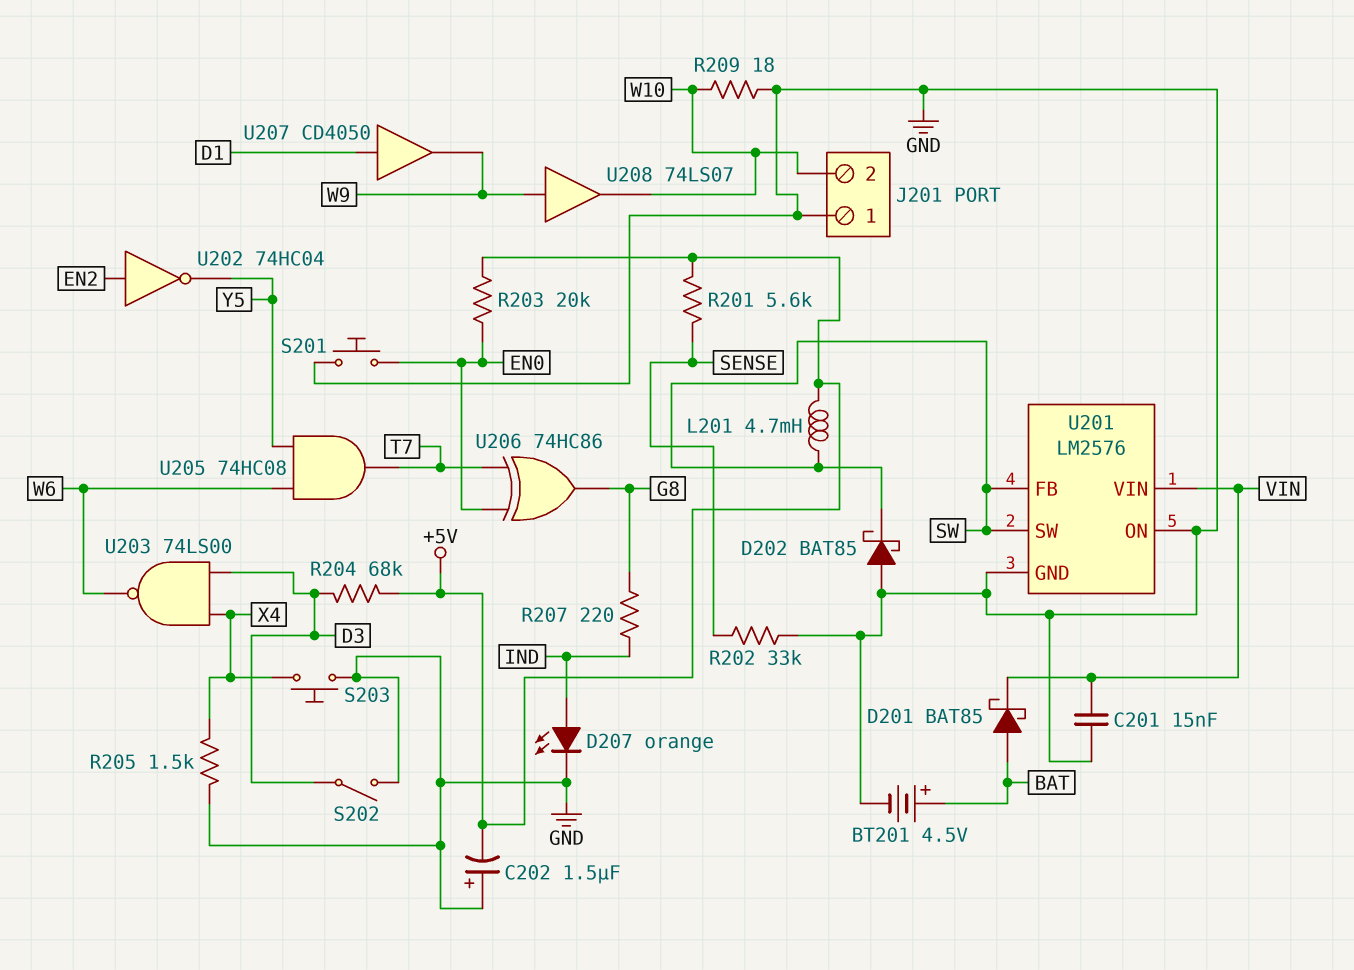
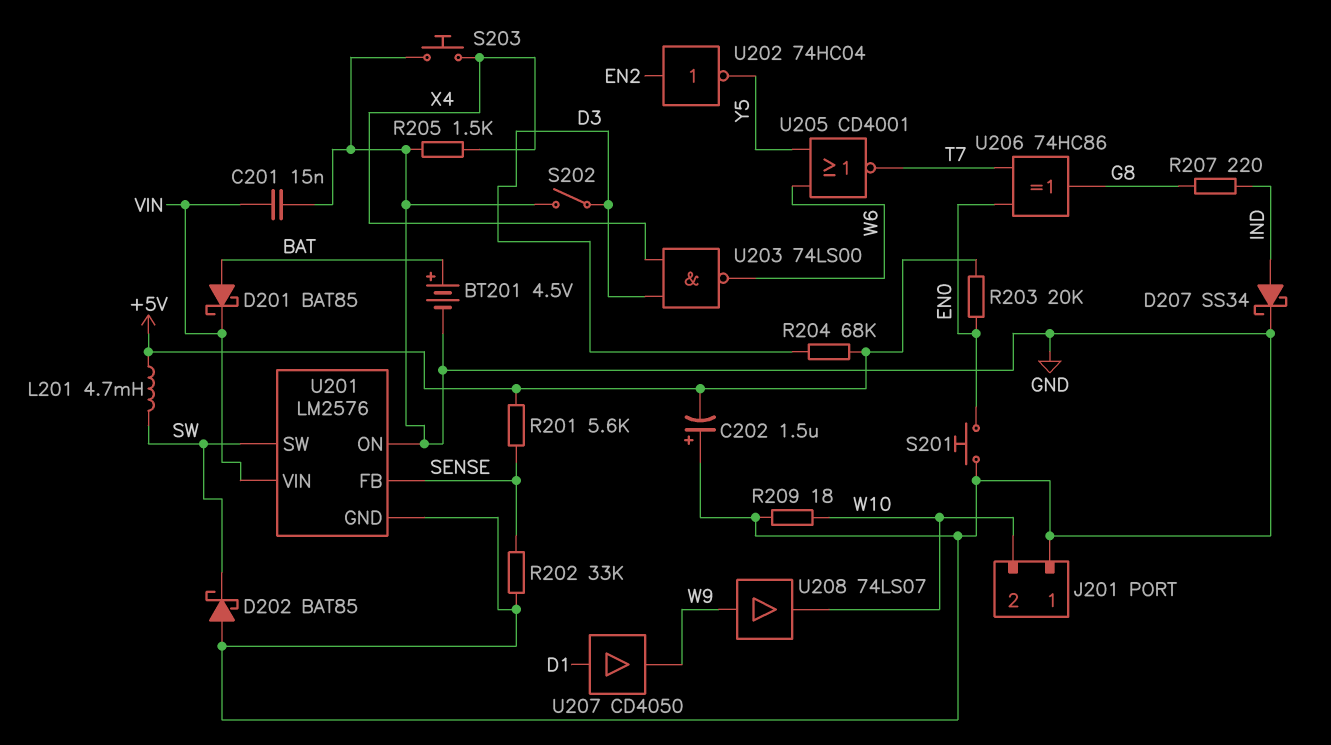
D207: LED orange (A IND, K GND) -> schottky SS34 (A IND, K GND)
U201 pin FB: SW -> SENSE
U205: AND 74HC08 (in W6, in Y5, out T7) -> NOR CD4001 (in W6, in Y5, out T7)

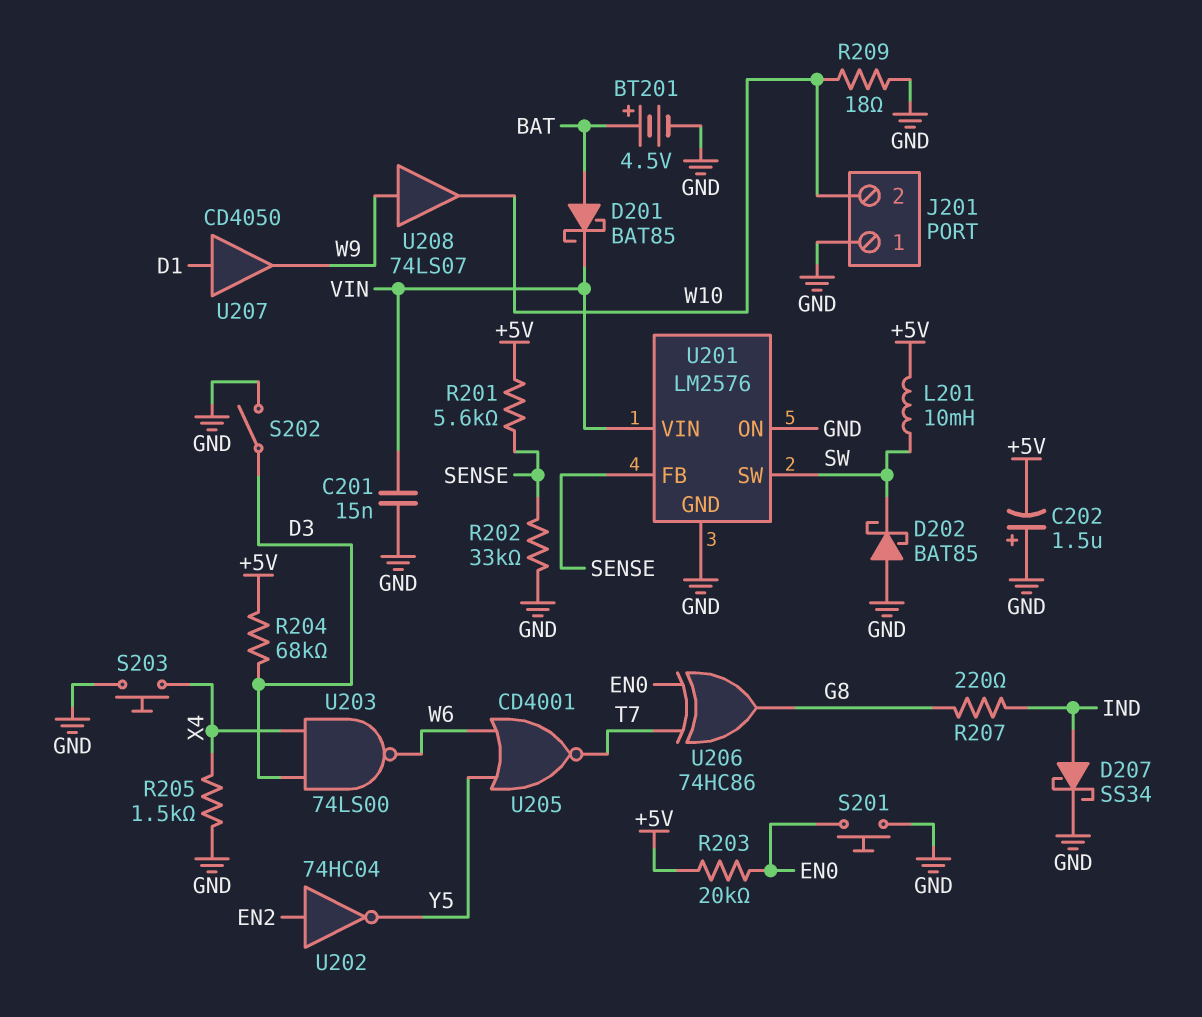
L201: 4.7mH (+5V, SW) -> 10mH (+5V, SW)

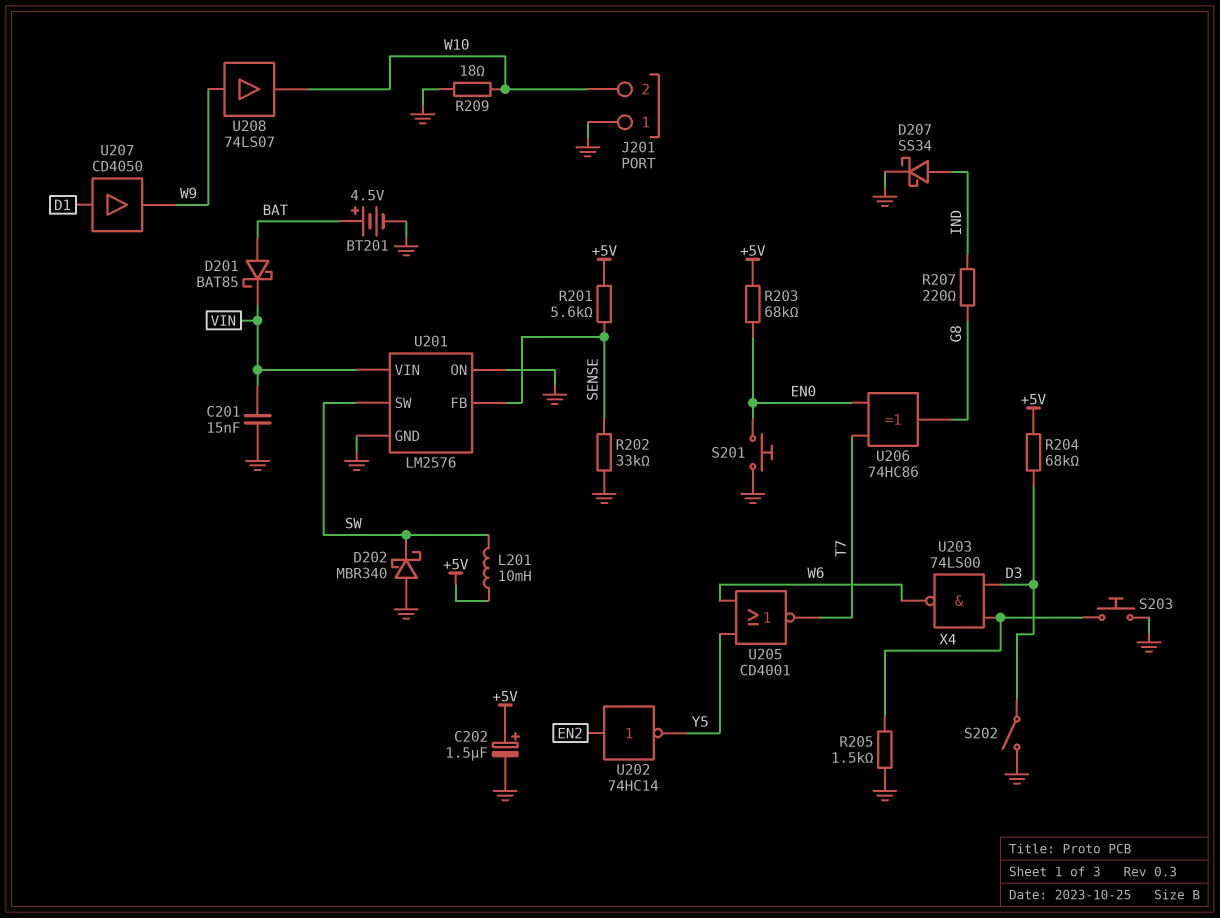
C202: 1.5uF (plus GND, minus +5V) -> 1.5uF (plus +5V, minus GND)
D202: schottky BAT85 (A GND, K SW) -> schottky MBR340 (A GND, K SW)
R203: 20k (+5V, EN0) -> 68k (+5V, EN0)
U202: NOT 74HC04 (in EN2, out Y5) -> NOT 74HC14 (in EN2, out Y5)

